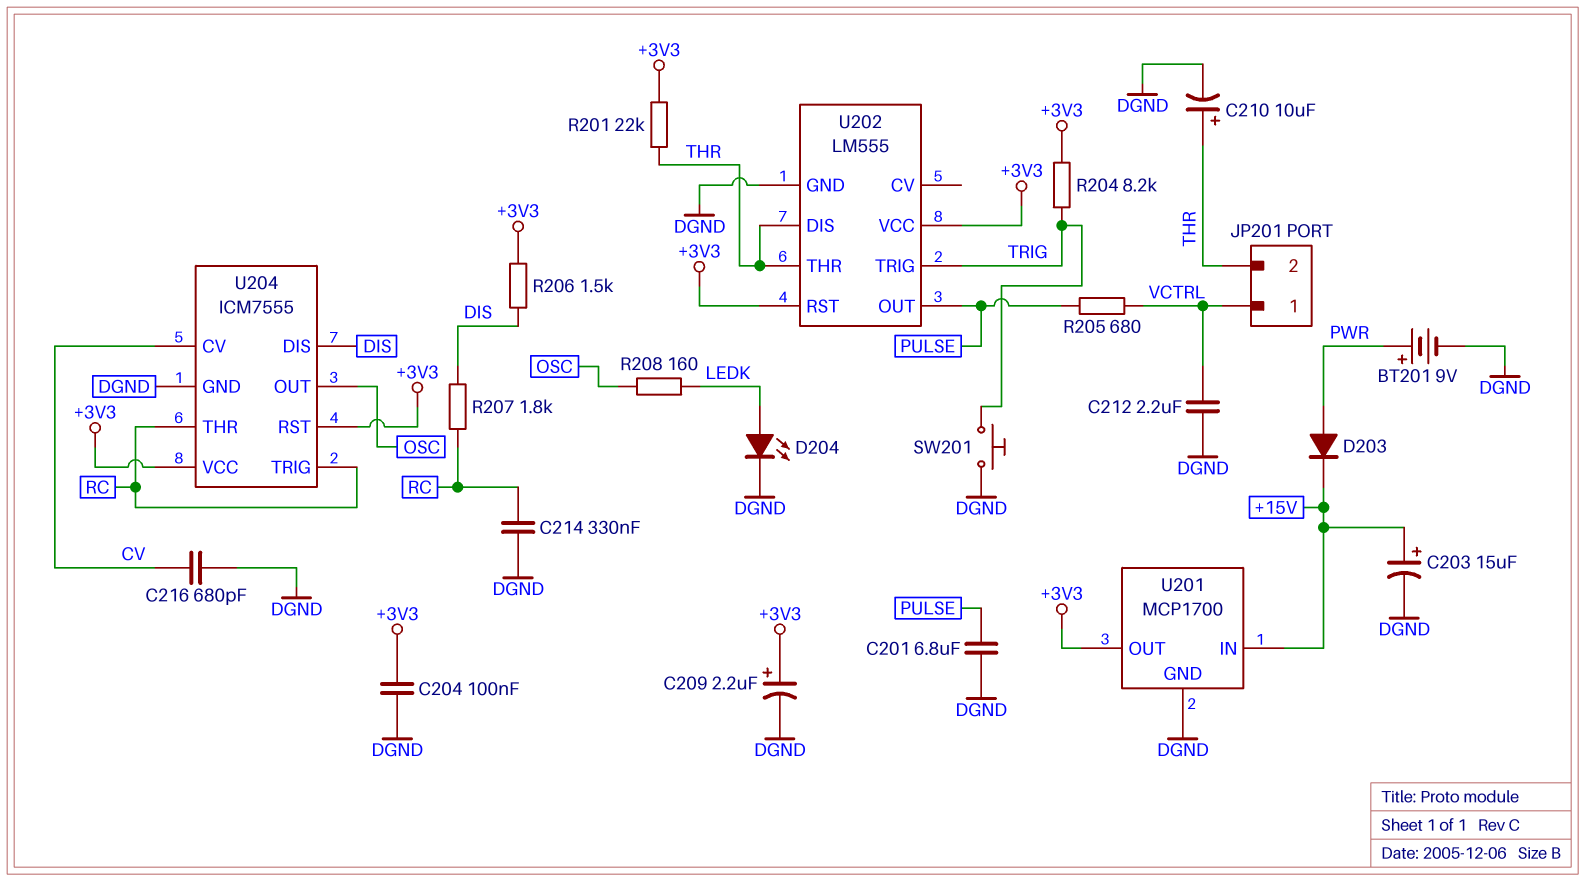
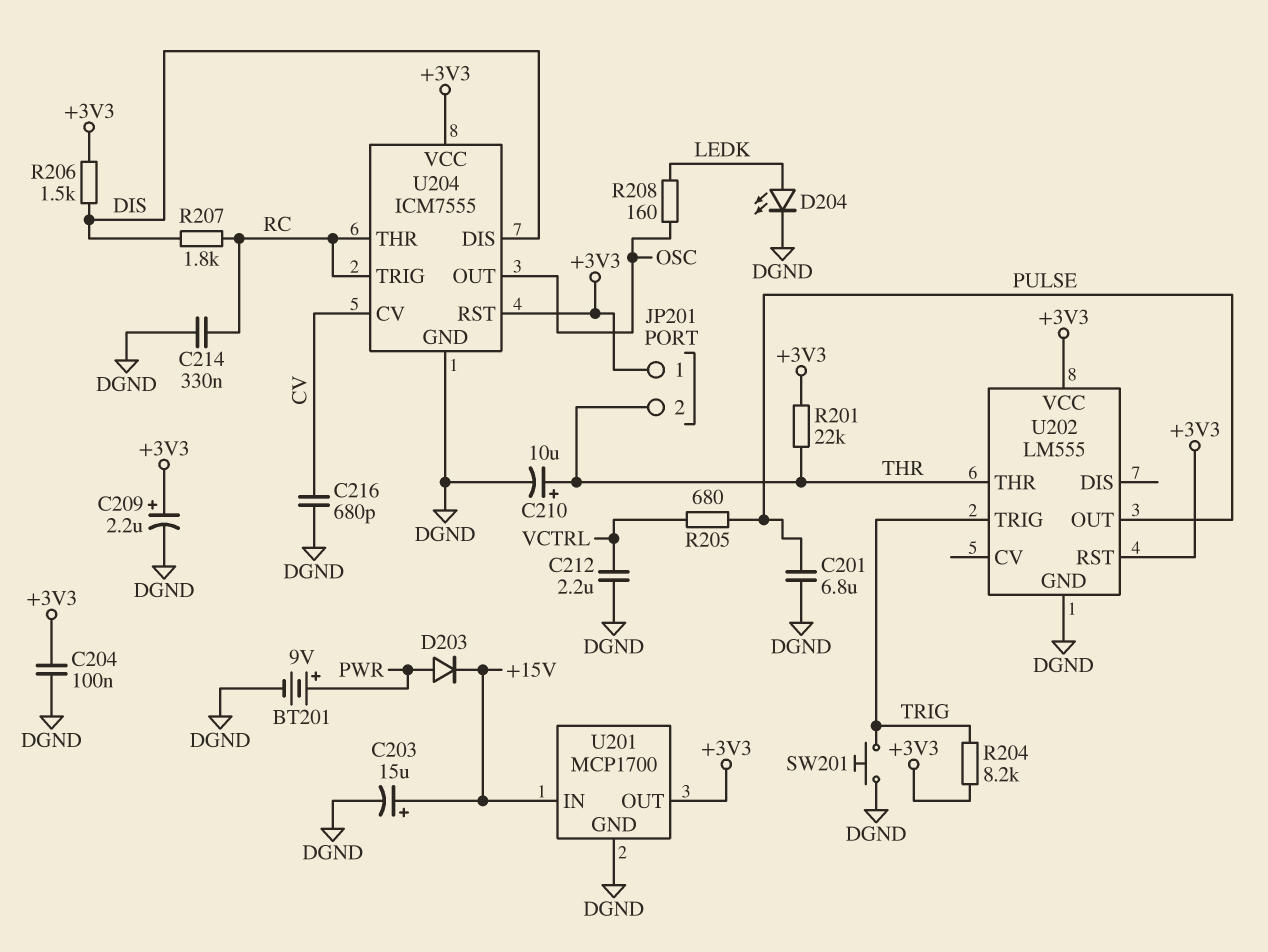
JP201 pin 1: VCTRL -> +3V3
U202 pin DIS: THR -> none

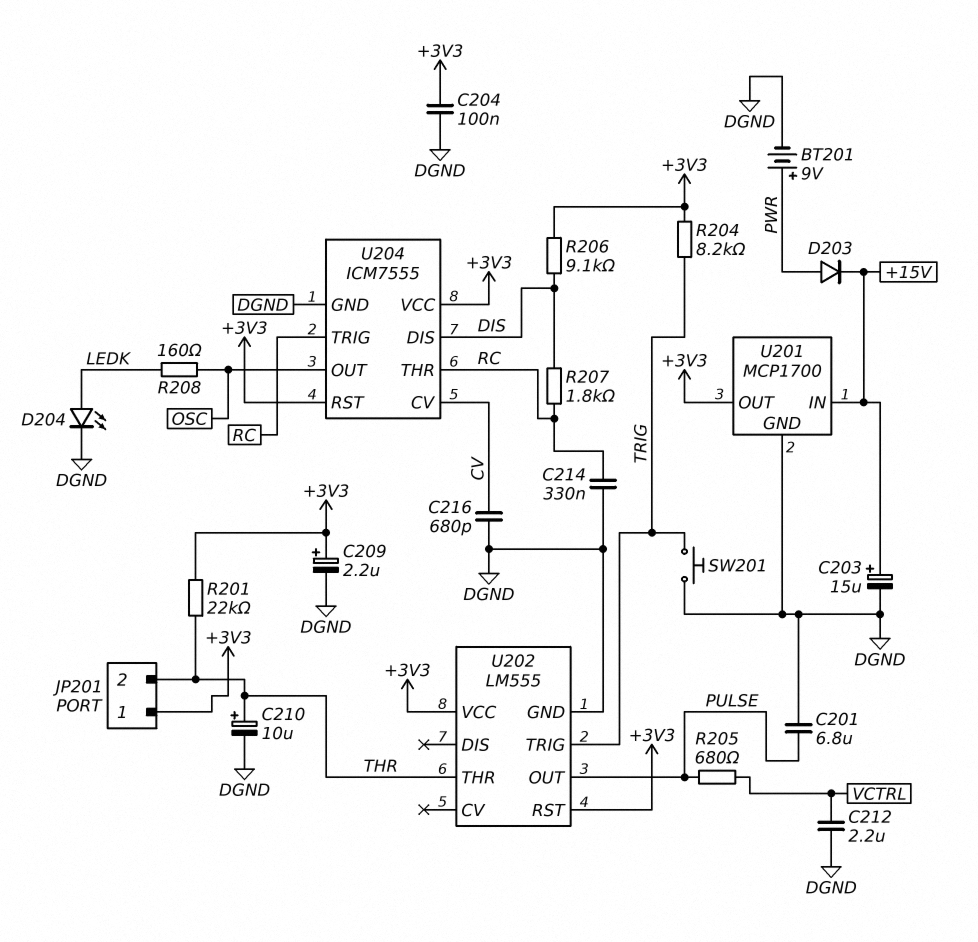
R206: 1.5k (+3V3, DIS) -> 9.1k (+3V3, DIS)

